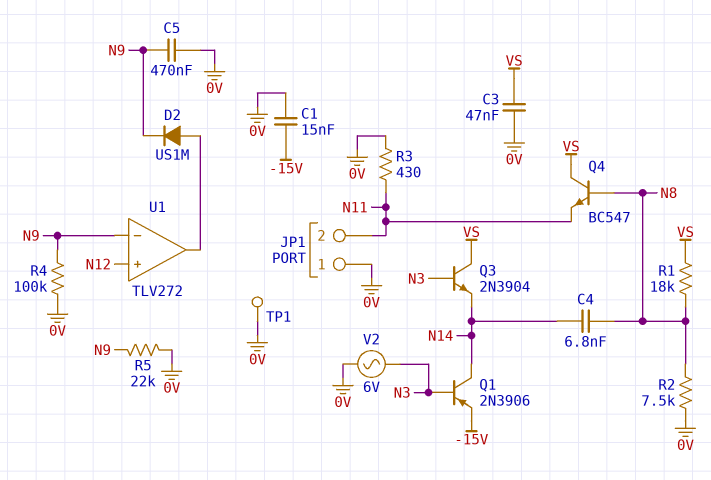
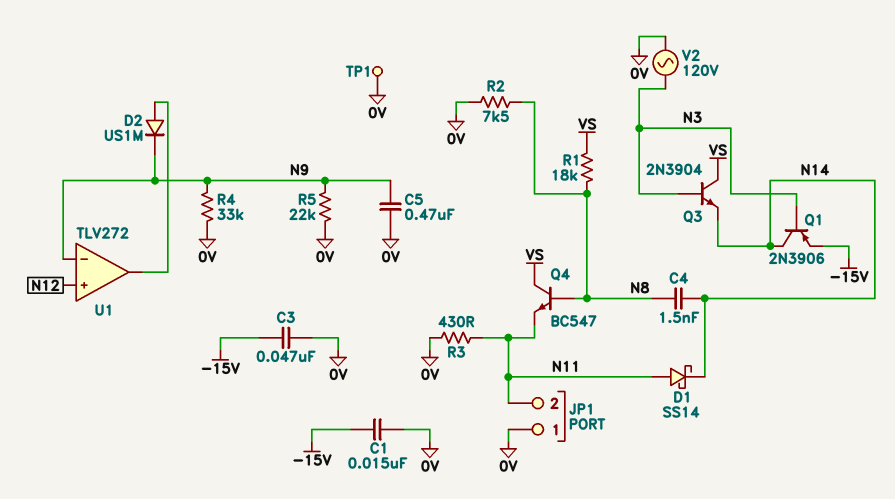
C3: 47nF (0V, VS) -> 47nF (-15V, 0V)
C4: 6.8nF (N8, N14) -> 1.5nF (N8, N14)
D1: none -> schottky SS14 (A N11, K N14)
R4: 100k (0V, N9) -> 33k (0V, N9)
V2: AC 6V (0V, N3) -> AC 120V (0V, N3)

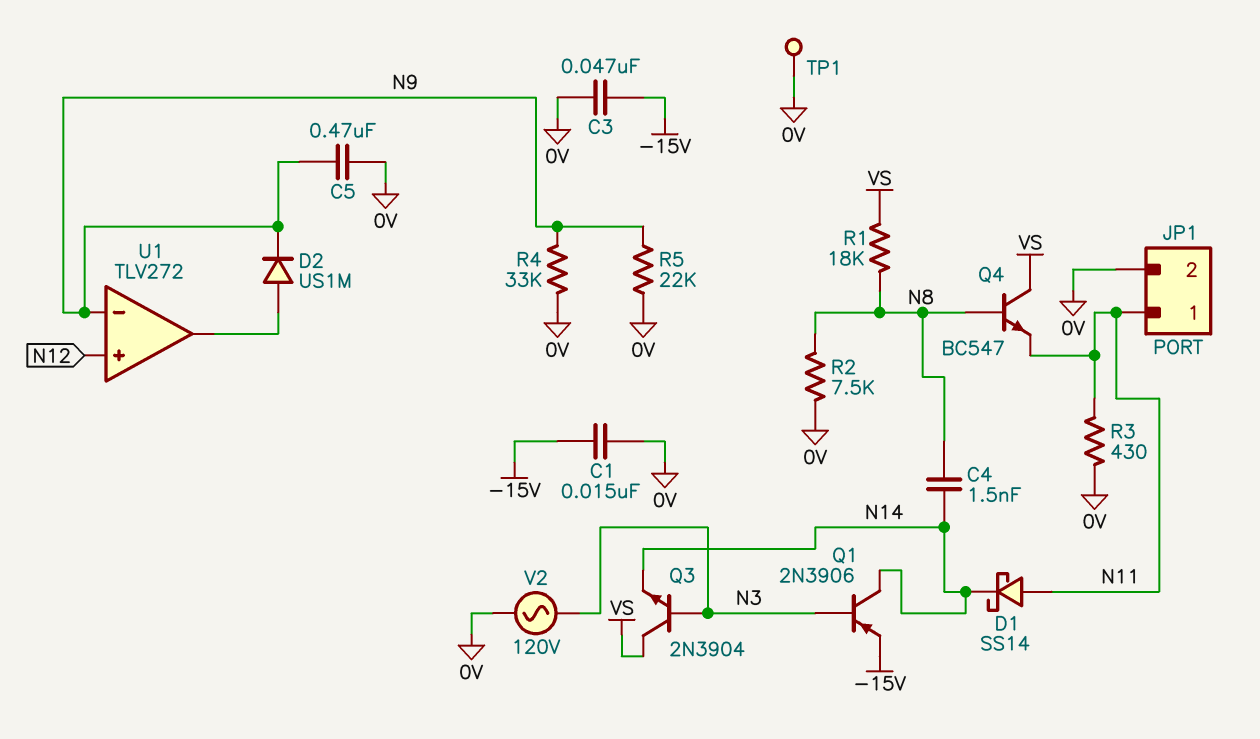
JP1 pin 1: 0V -> N11
JP1 pin 2: N11 -> 0V

